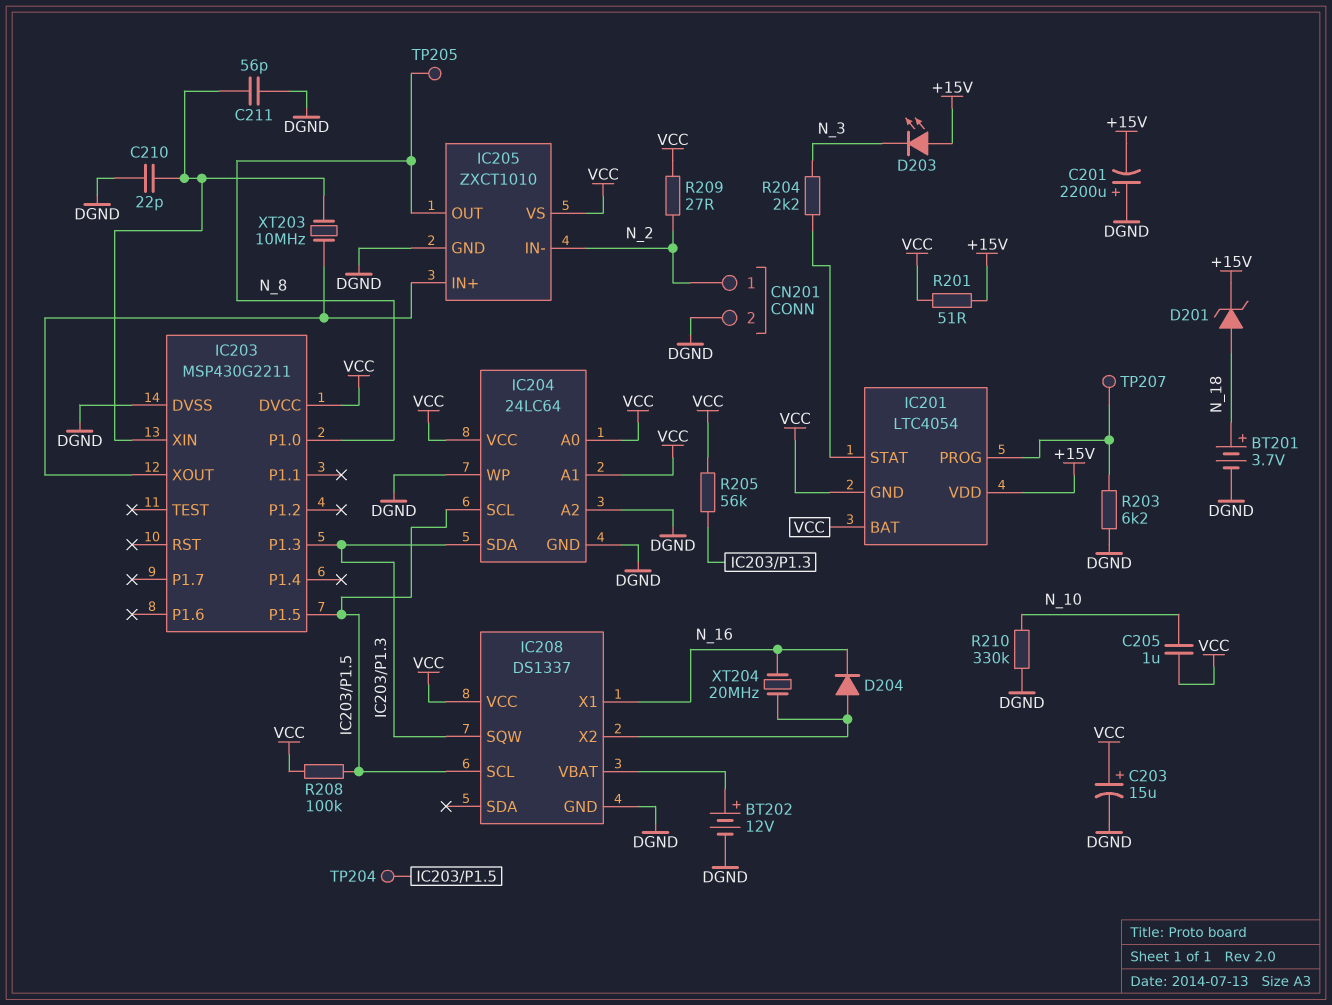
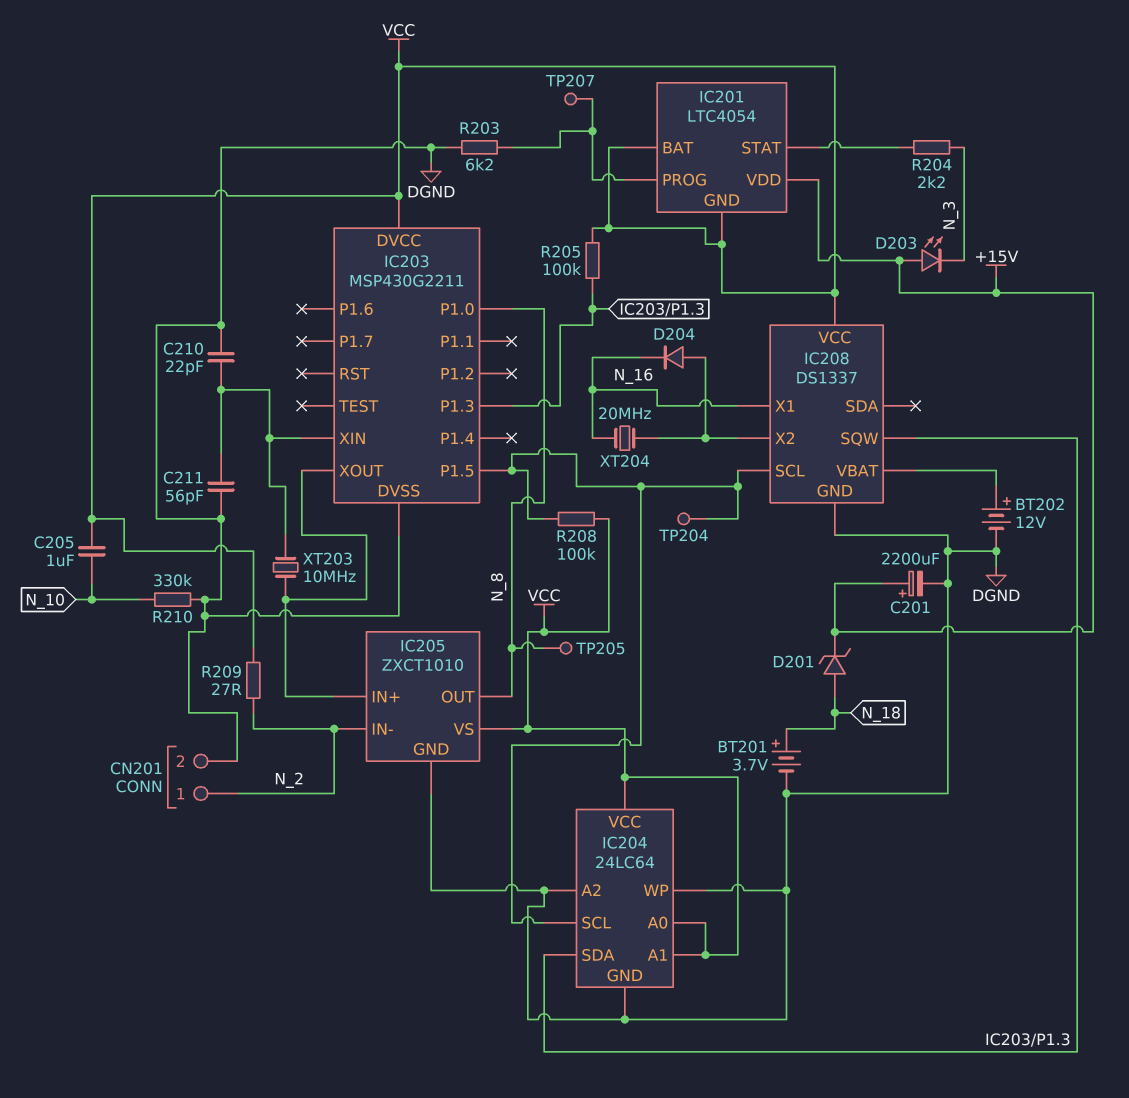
C201: 2200uF (plus DGND, minus +15V) -> 2200uF (plus +15V, minus DGND)
C203: 15uF (plus VCC, minus DGND) -> none
R201: 51 (+15V, VCC) -> none
R205: 56k (IC203/P1.3, VCC) -> 100k (IC203/P1.3, VCC)

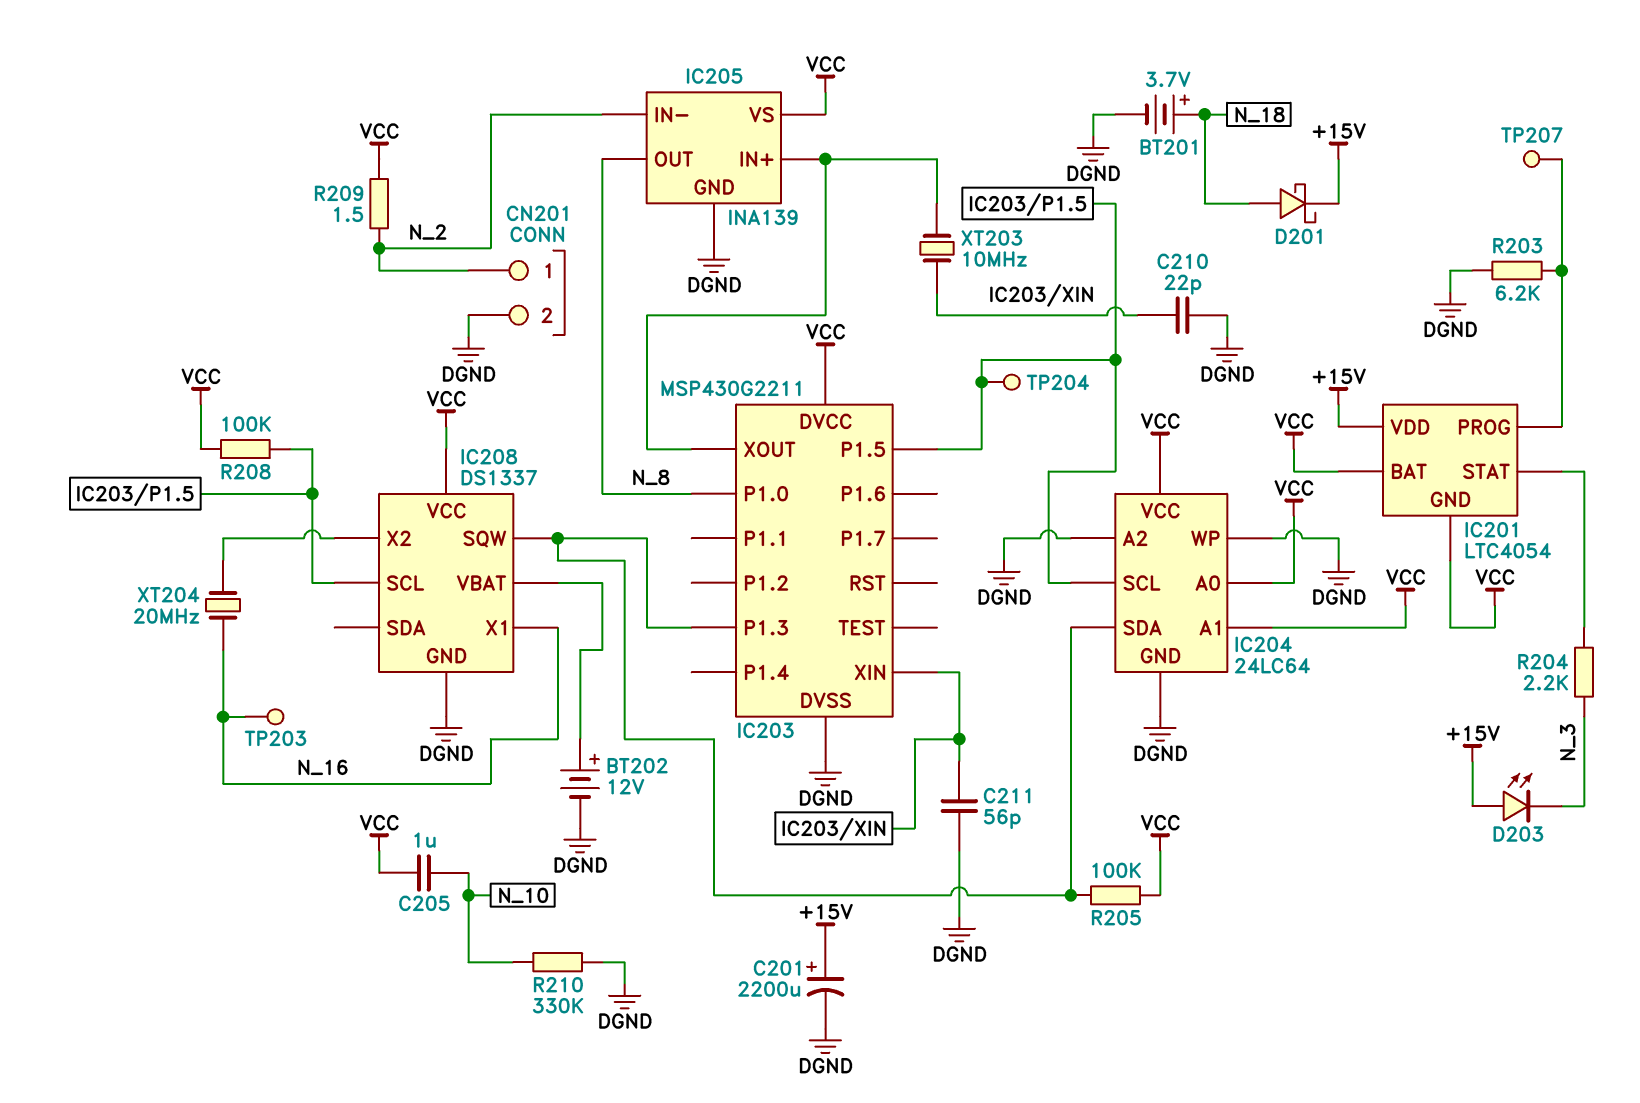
D201: zener (A N_18, K +15V) -> schottky (A N_18, K +15V)
D204: diode (A IC208/X2, K N_16) -> none
IC205: ZXCT1010 -> INA139
R209: 27 (N_2, VCC) -> 1.5 (N_2, VCC)
TP203: none -> test point (N_16)
TP205: test point (N_8) -> none

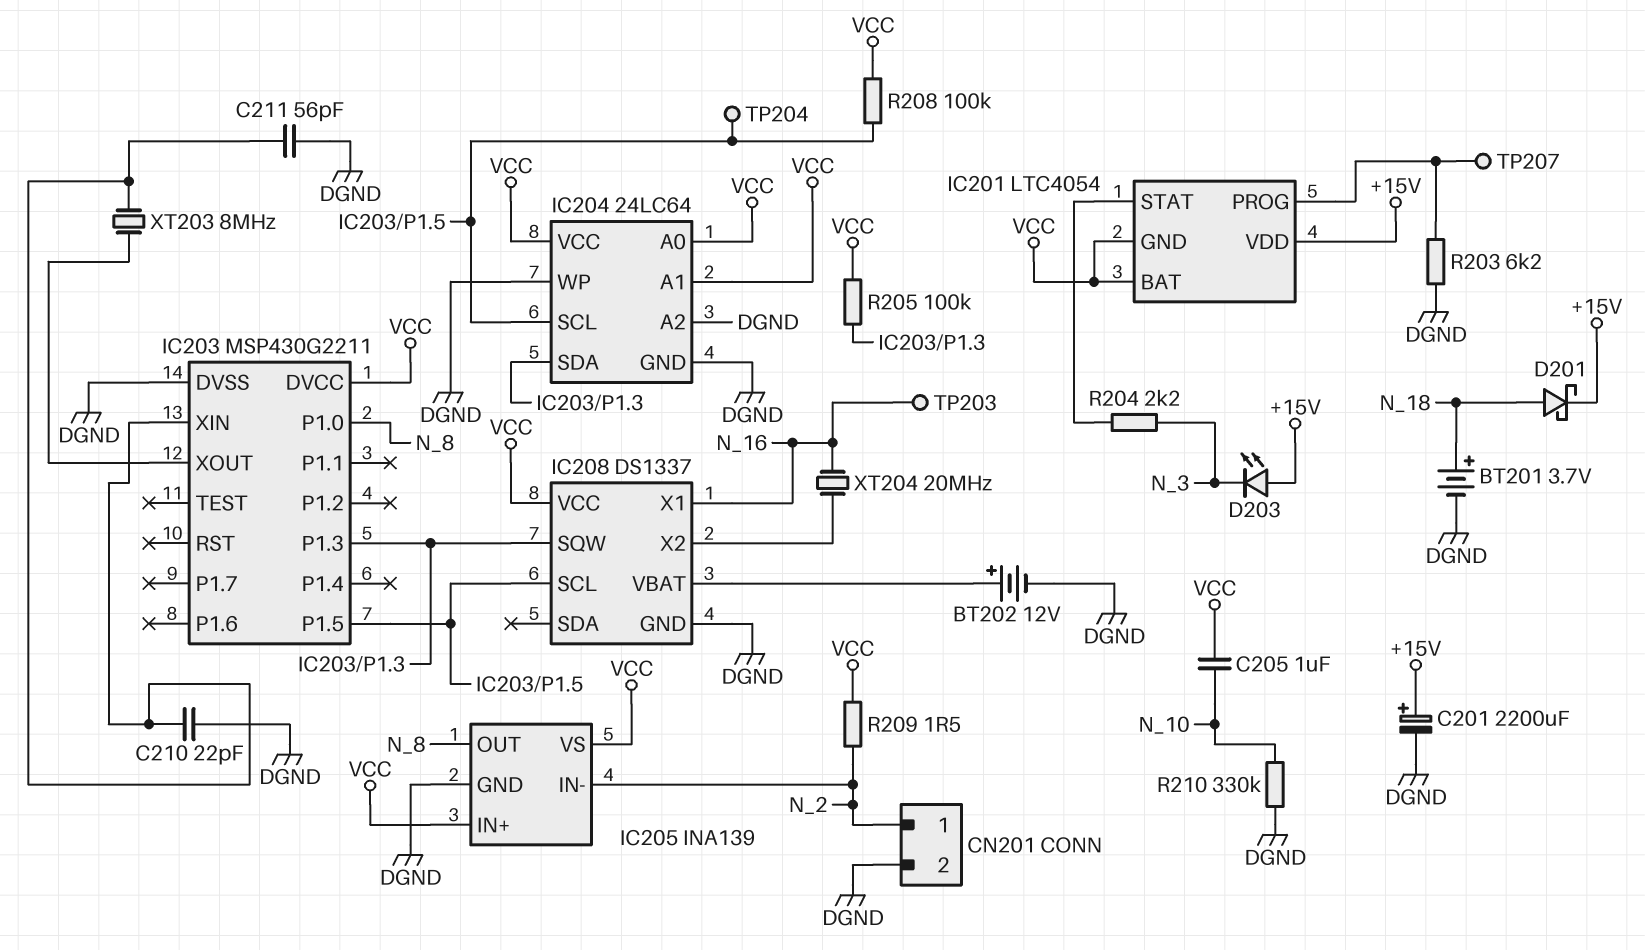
IC205 pin IN+: IC203/XOUT -> VCC
XT203: 10MHz (IC203/XIN, IC203/XOUT) -> 8MHz (IC203/XIN, IC203/XOUT)

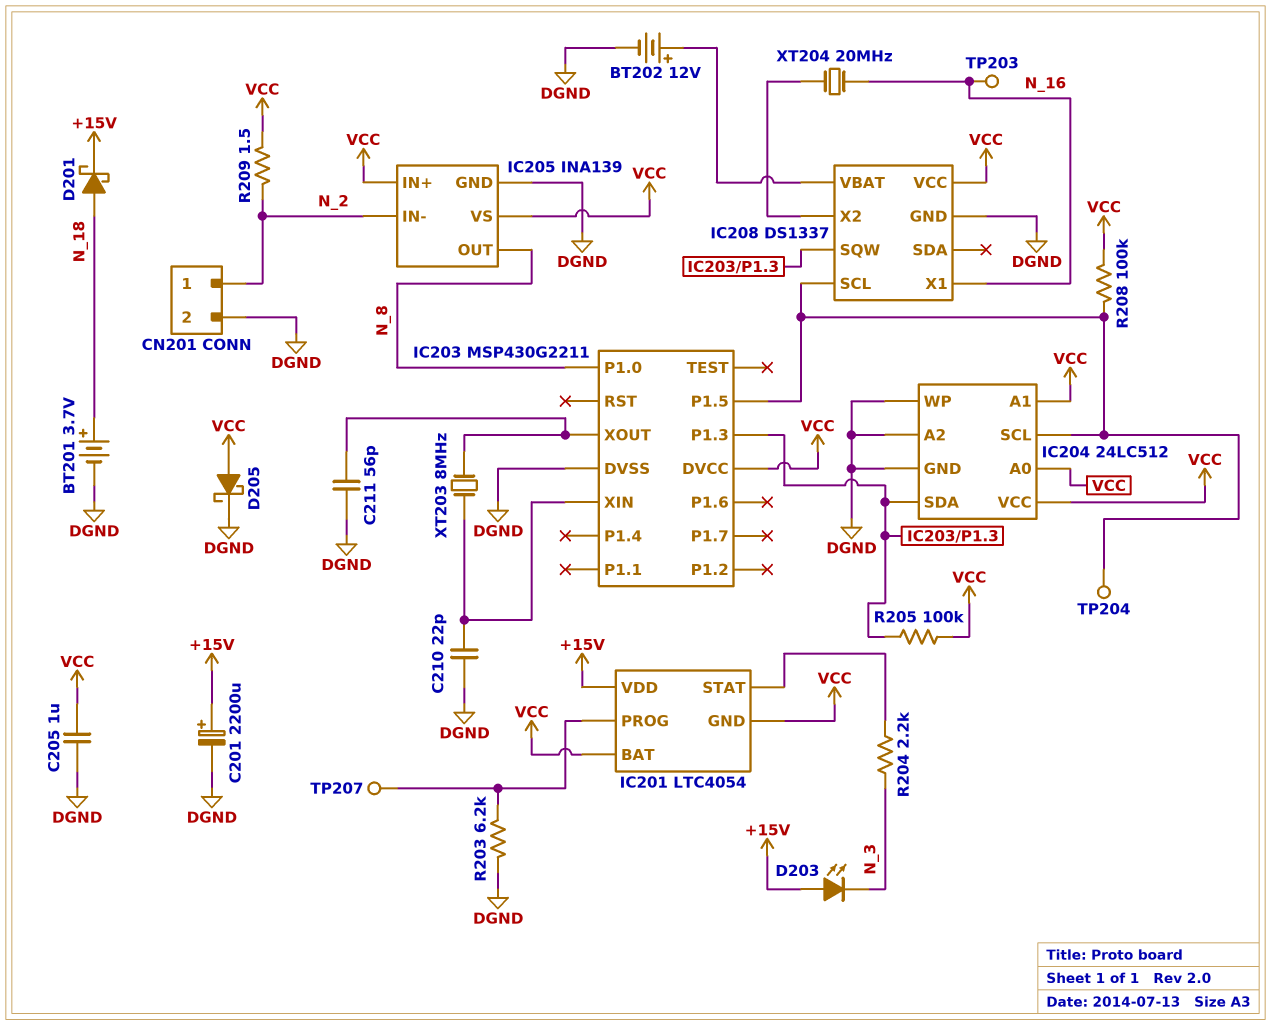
C205: 1uF (N_10, VCC) -> 1uF (DGND, VCC)
C211: 56pF (DGND, IC203/XIN) -> 56pF (DGND, IC203/XOUT)
D205: none -> schottky (A VCC, K DGND)
IC204: 24LC64 -> 24LC512
R210: 330k (DGND, N_10) -> none

